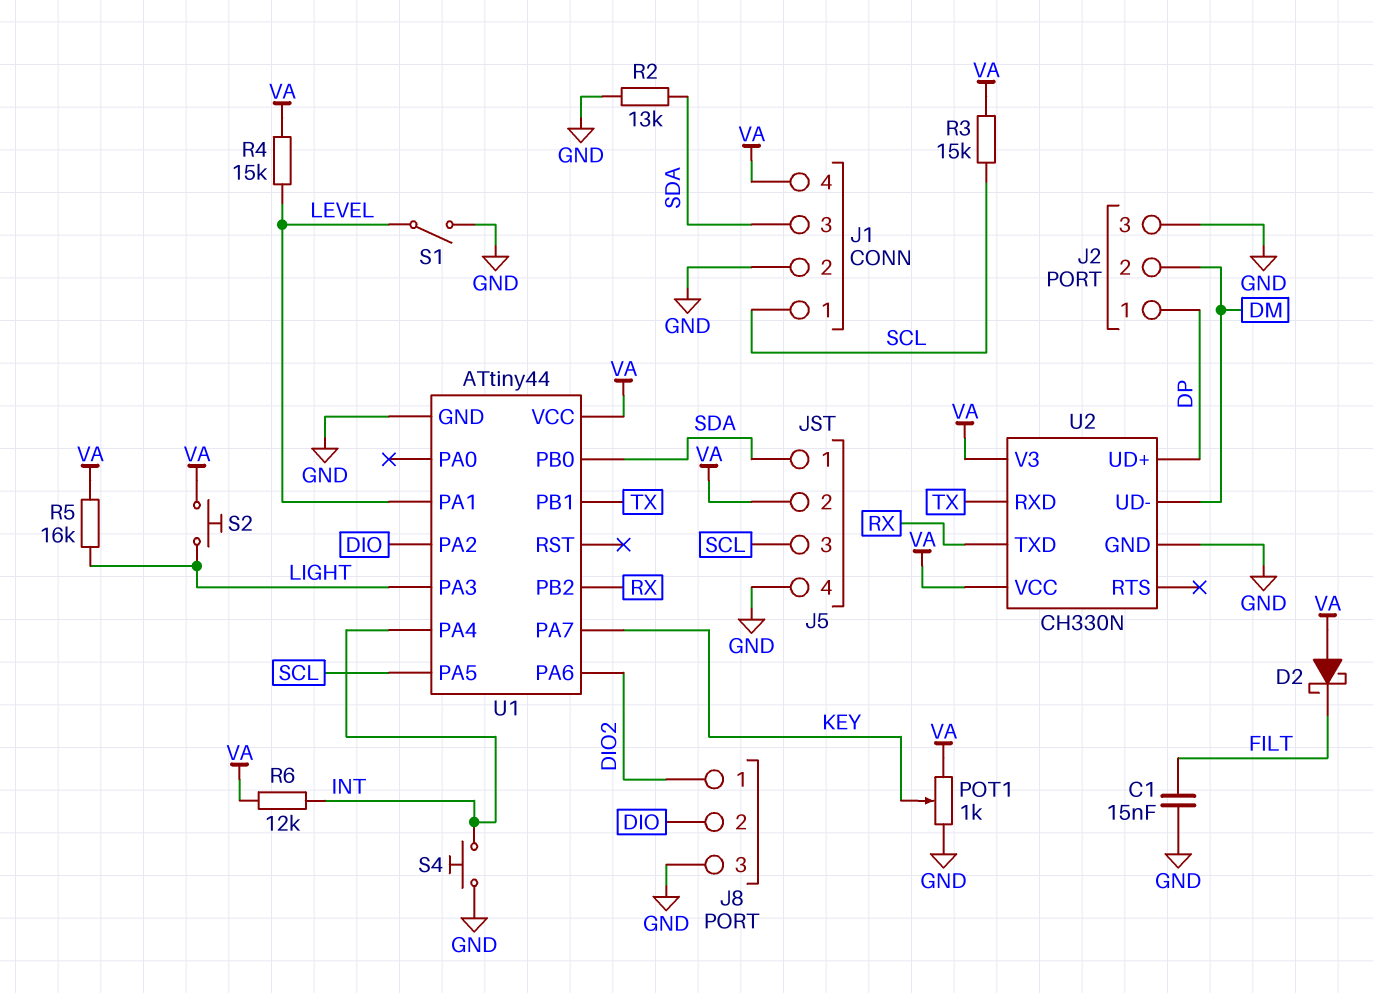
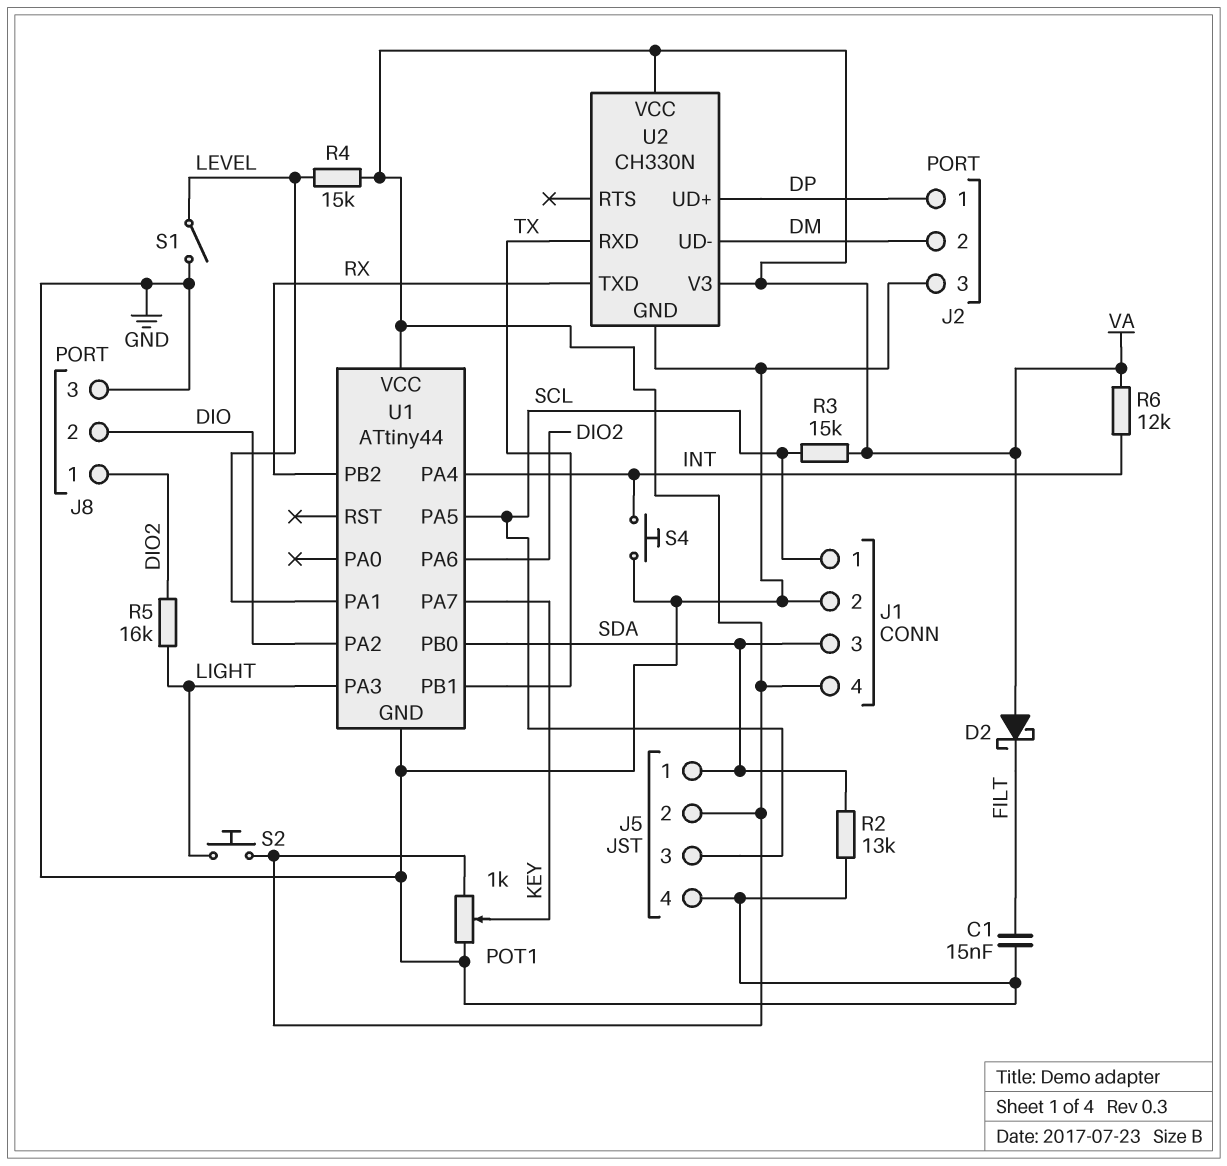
R5: 16k (LIGHT, VA) -> 16k (DIO2, LIGHT)

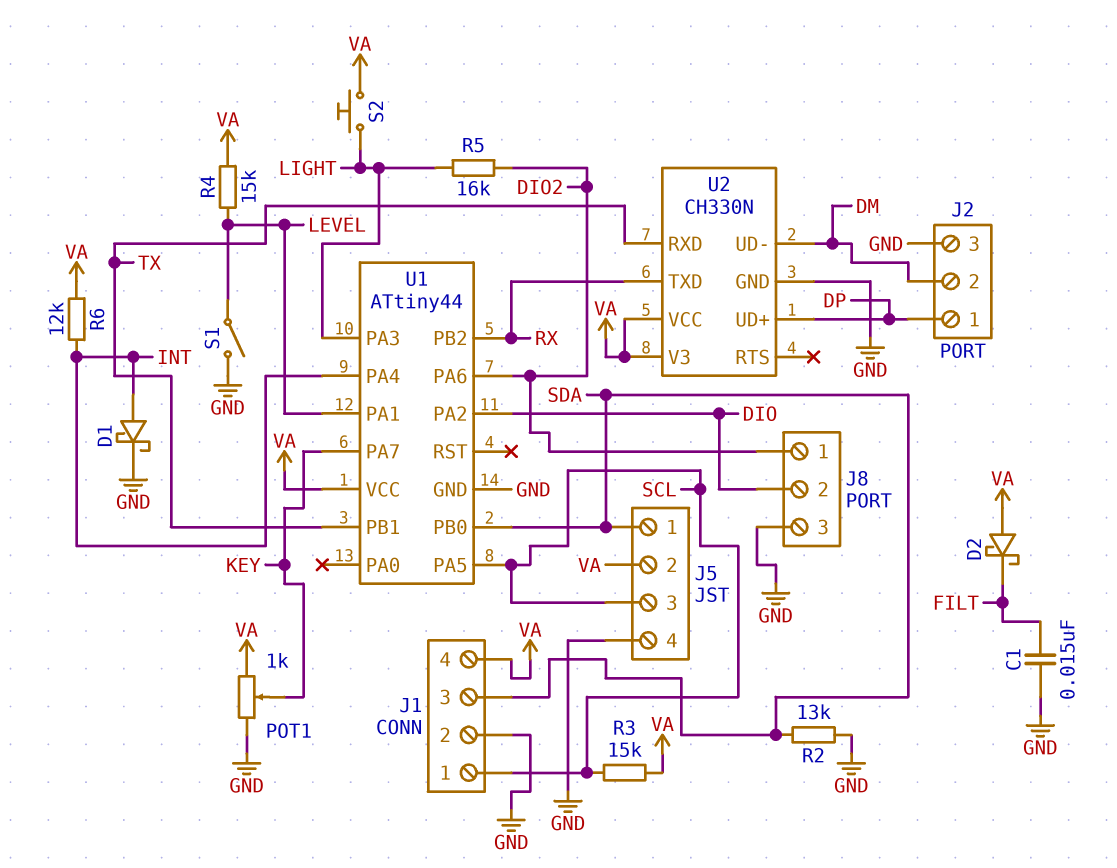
D1: none -> schottky (A INT, K GND)
S4: button (GND, INT) -> none

